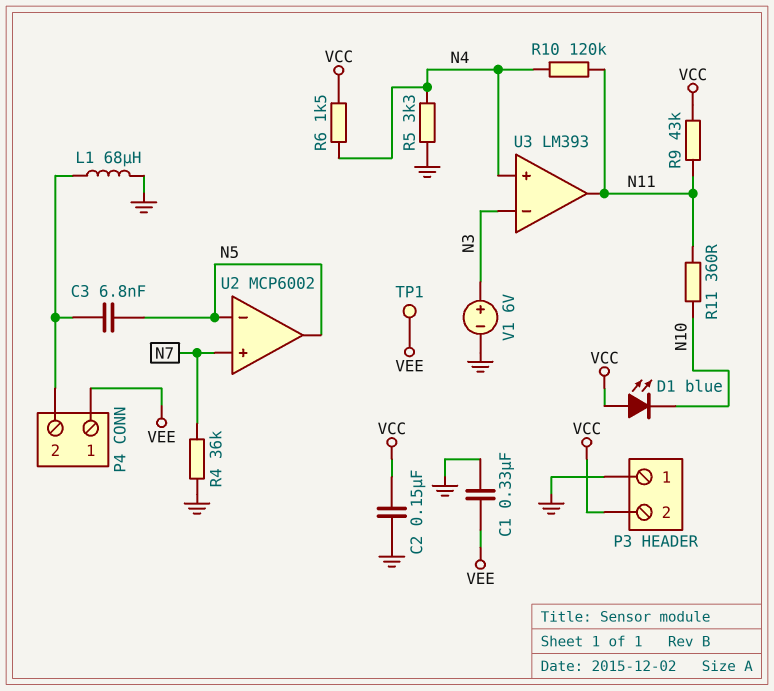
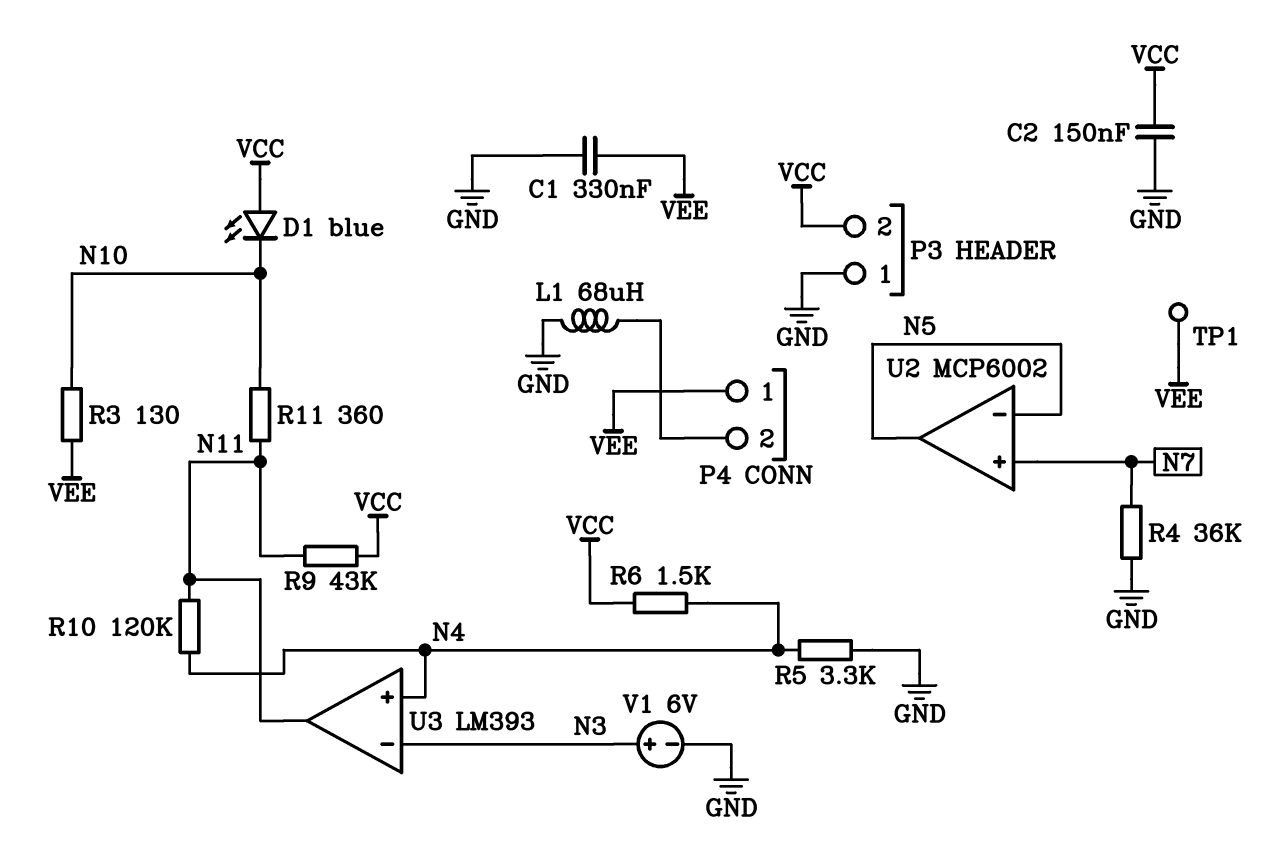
C3: 6.8nF (N5, P4/2) -> none
R3: none -> 130 (N10, VEE)

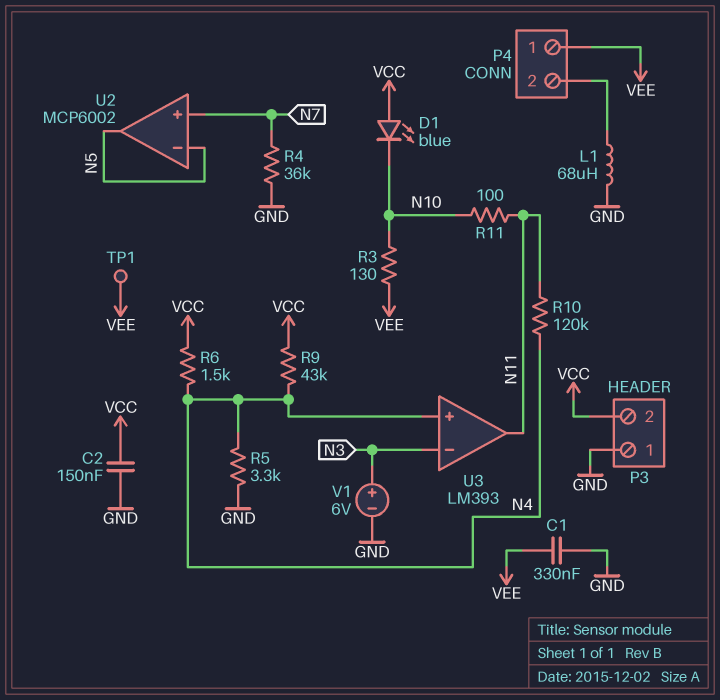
R9: 43k (N11, VCC) -> 43k (N4, VCC)
R11: 360 (N10, N11) -> 100 (N10, N11)

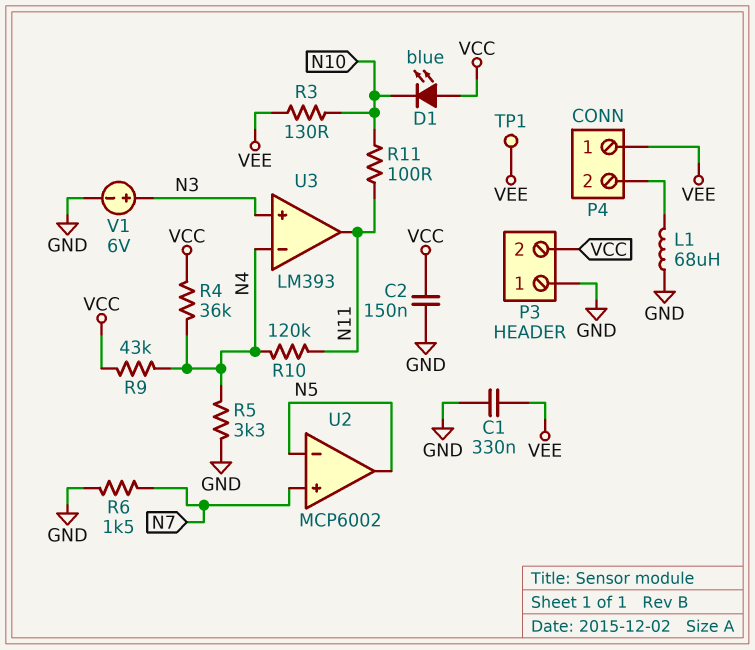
R4: 36k (GND, N7) -> 36k (N4, VCC)
R6: 1.5k (N4, VCC) -> 1.5k (GND, N7)
U3 pin in+: N4 -> N3
U3 pin in-: N3 -> N4

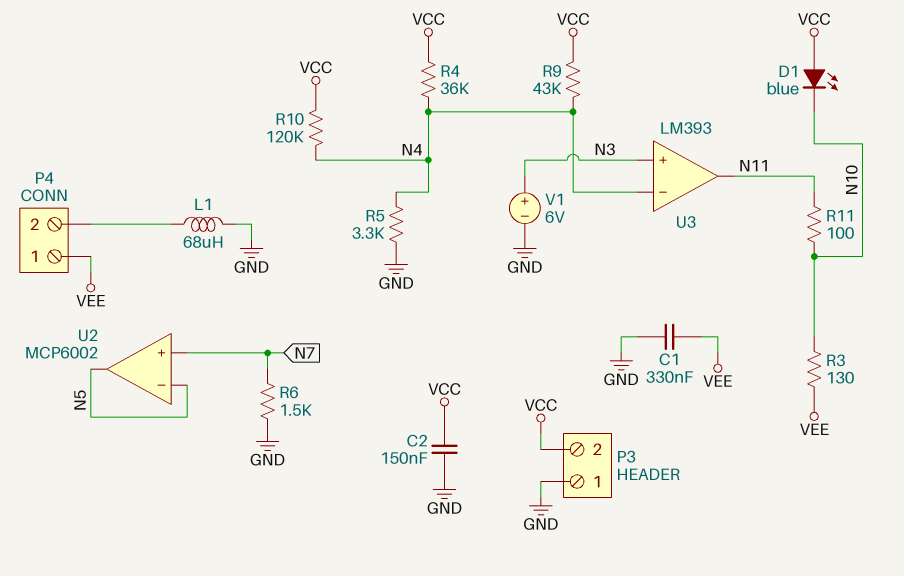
R10: 120k (N4, N11) -> 120k (N4, VCC)
TP1: test point (VEE) -> none

